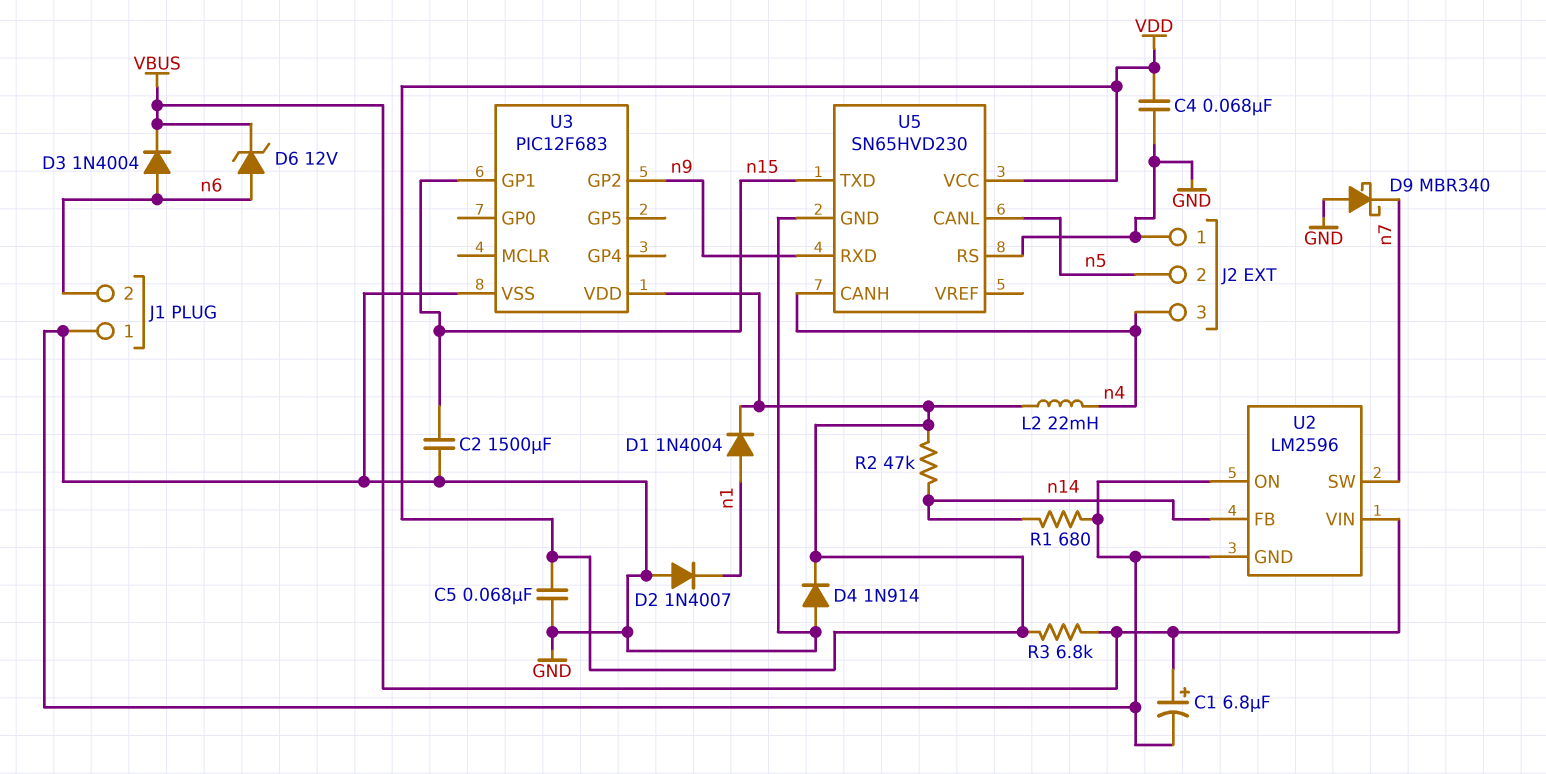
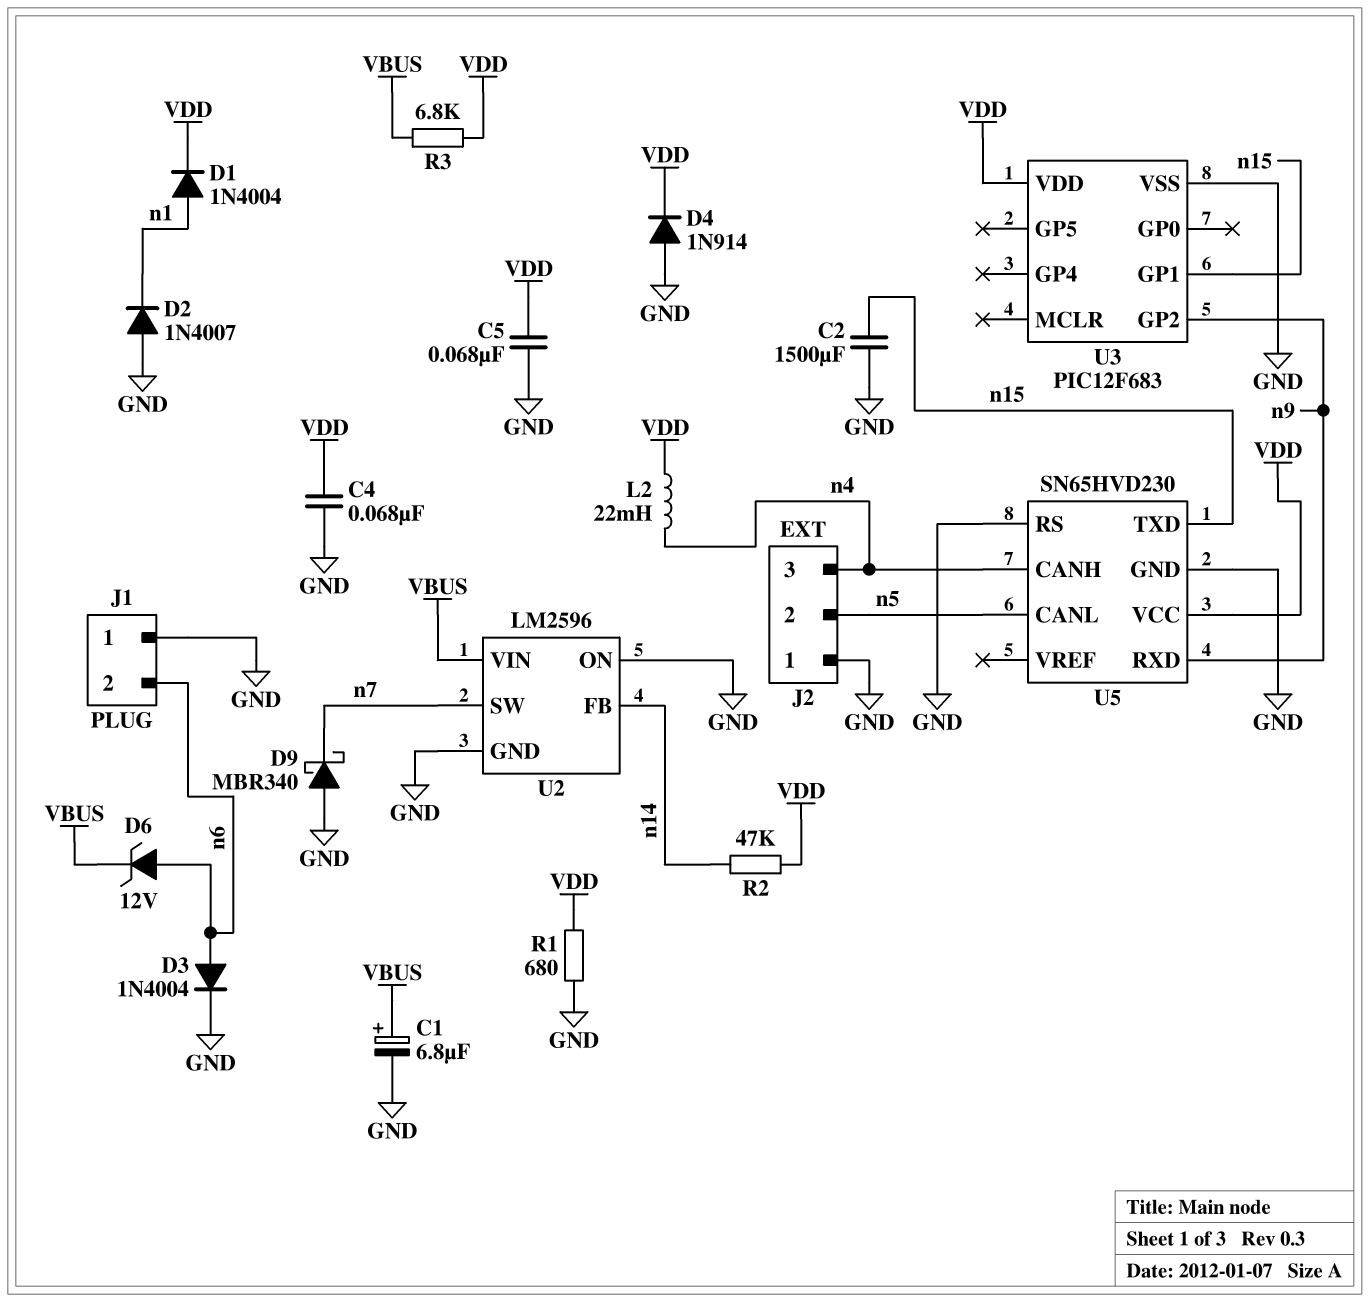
D3: diode 1N4004 (A n6, K VBUS) -> diode 1N4004 (A n6, K GND)
R1: 680 (GND, n14) -> 680 (GND, VDD)

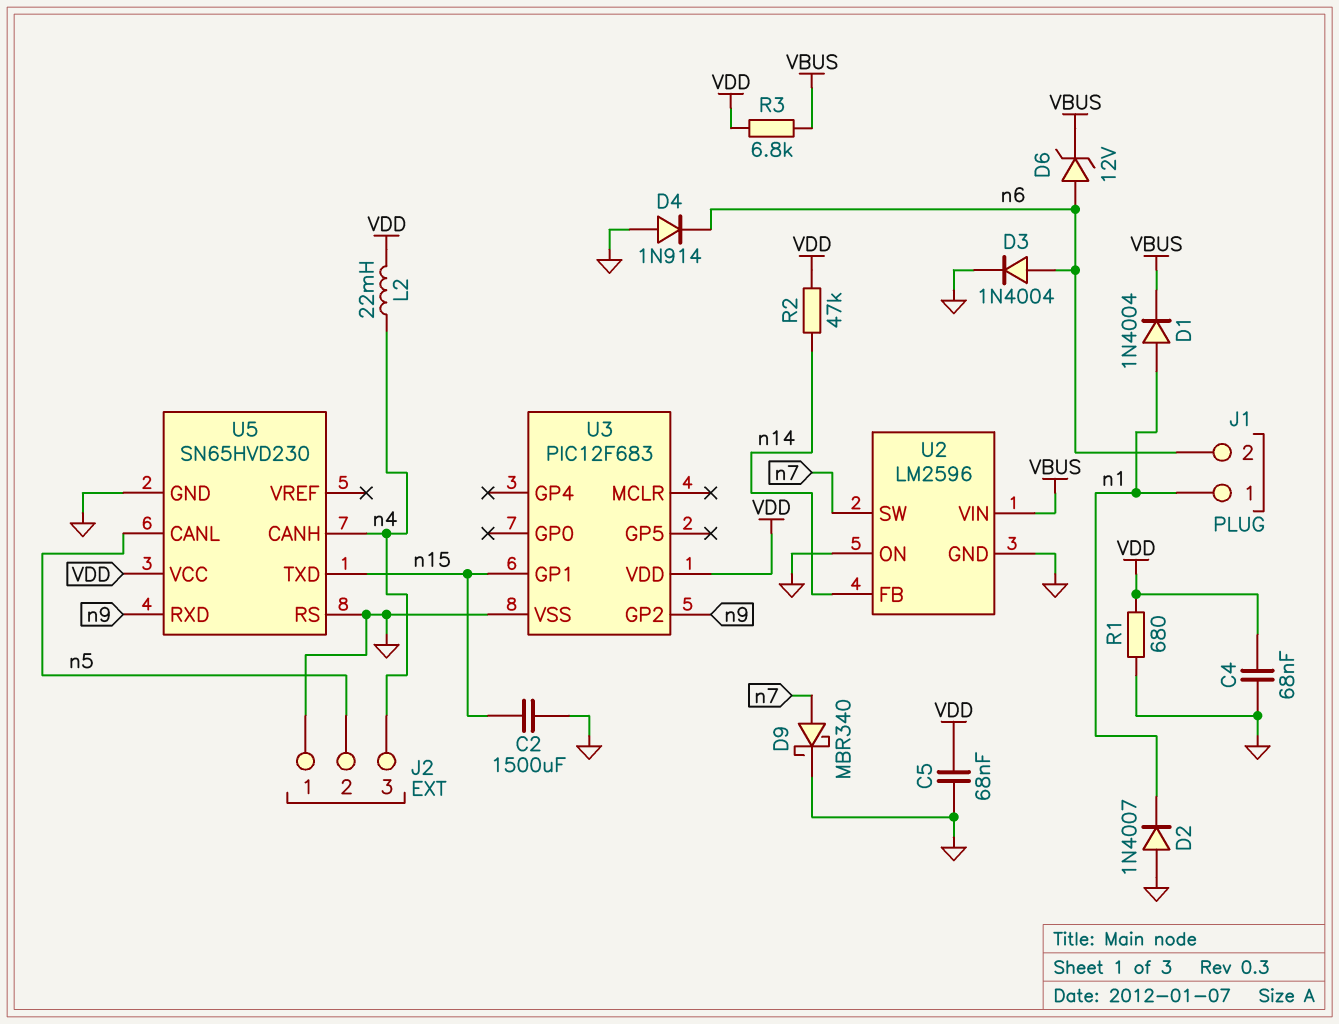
C1: 6.8uF (plus VBUS, minus GND) -> none
D1: diode 1N4004 (A n1, K VDD) -> diode 1N4004 (A n1, K VBUS)
D4: diode 1N914 (A GND, K VDD) -> diode 1N914 (A GND, K n6)
D9: schottky MBR340 (A GND, K n7) -> schottky MBR340 (A n7, K GND)
J1 pin 1: GND -> n1

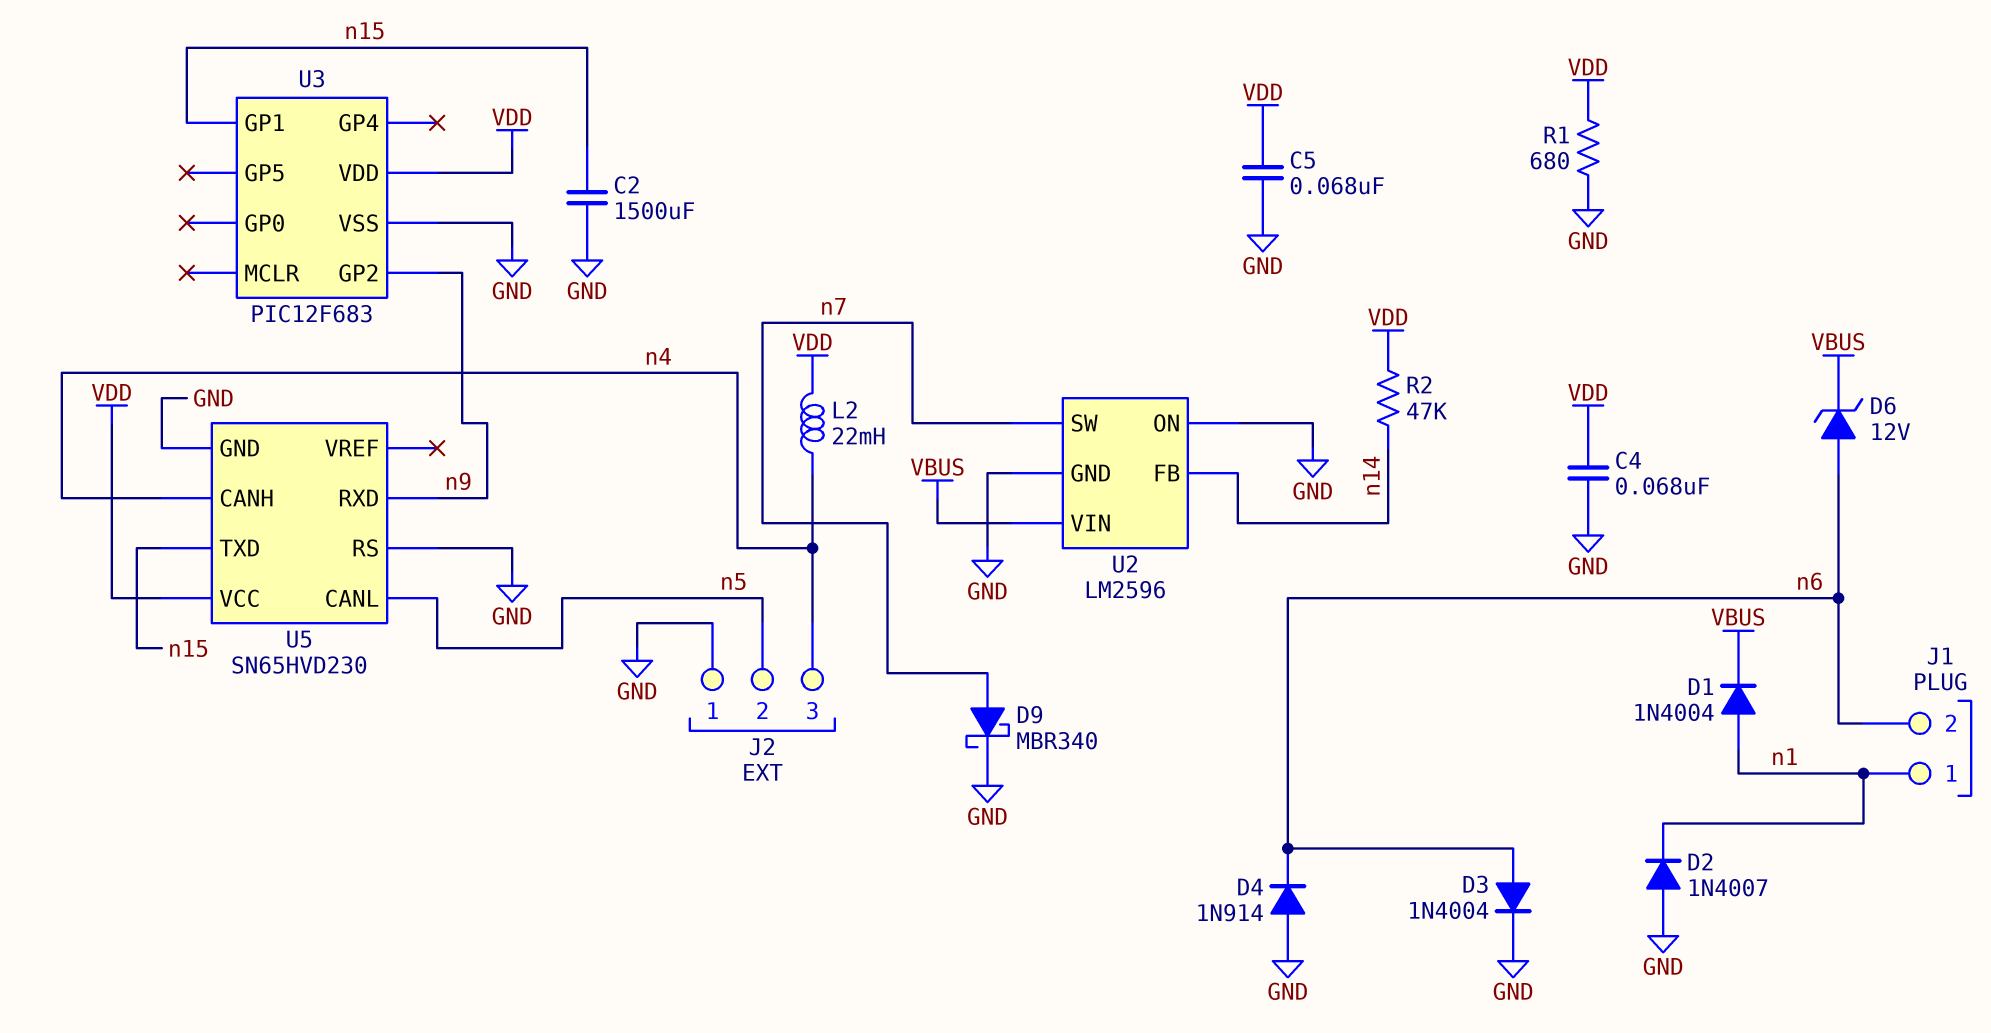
R3: 6.8k (VBUS, VDD) -> none

